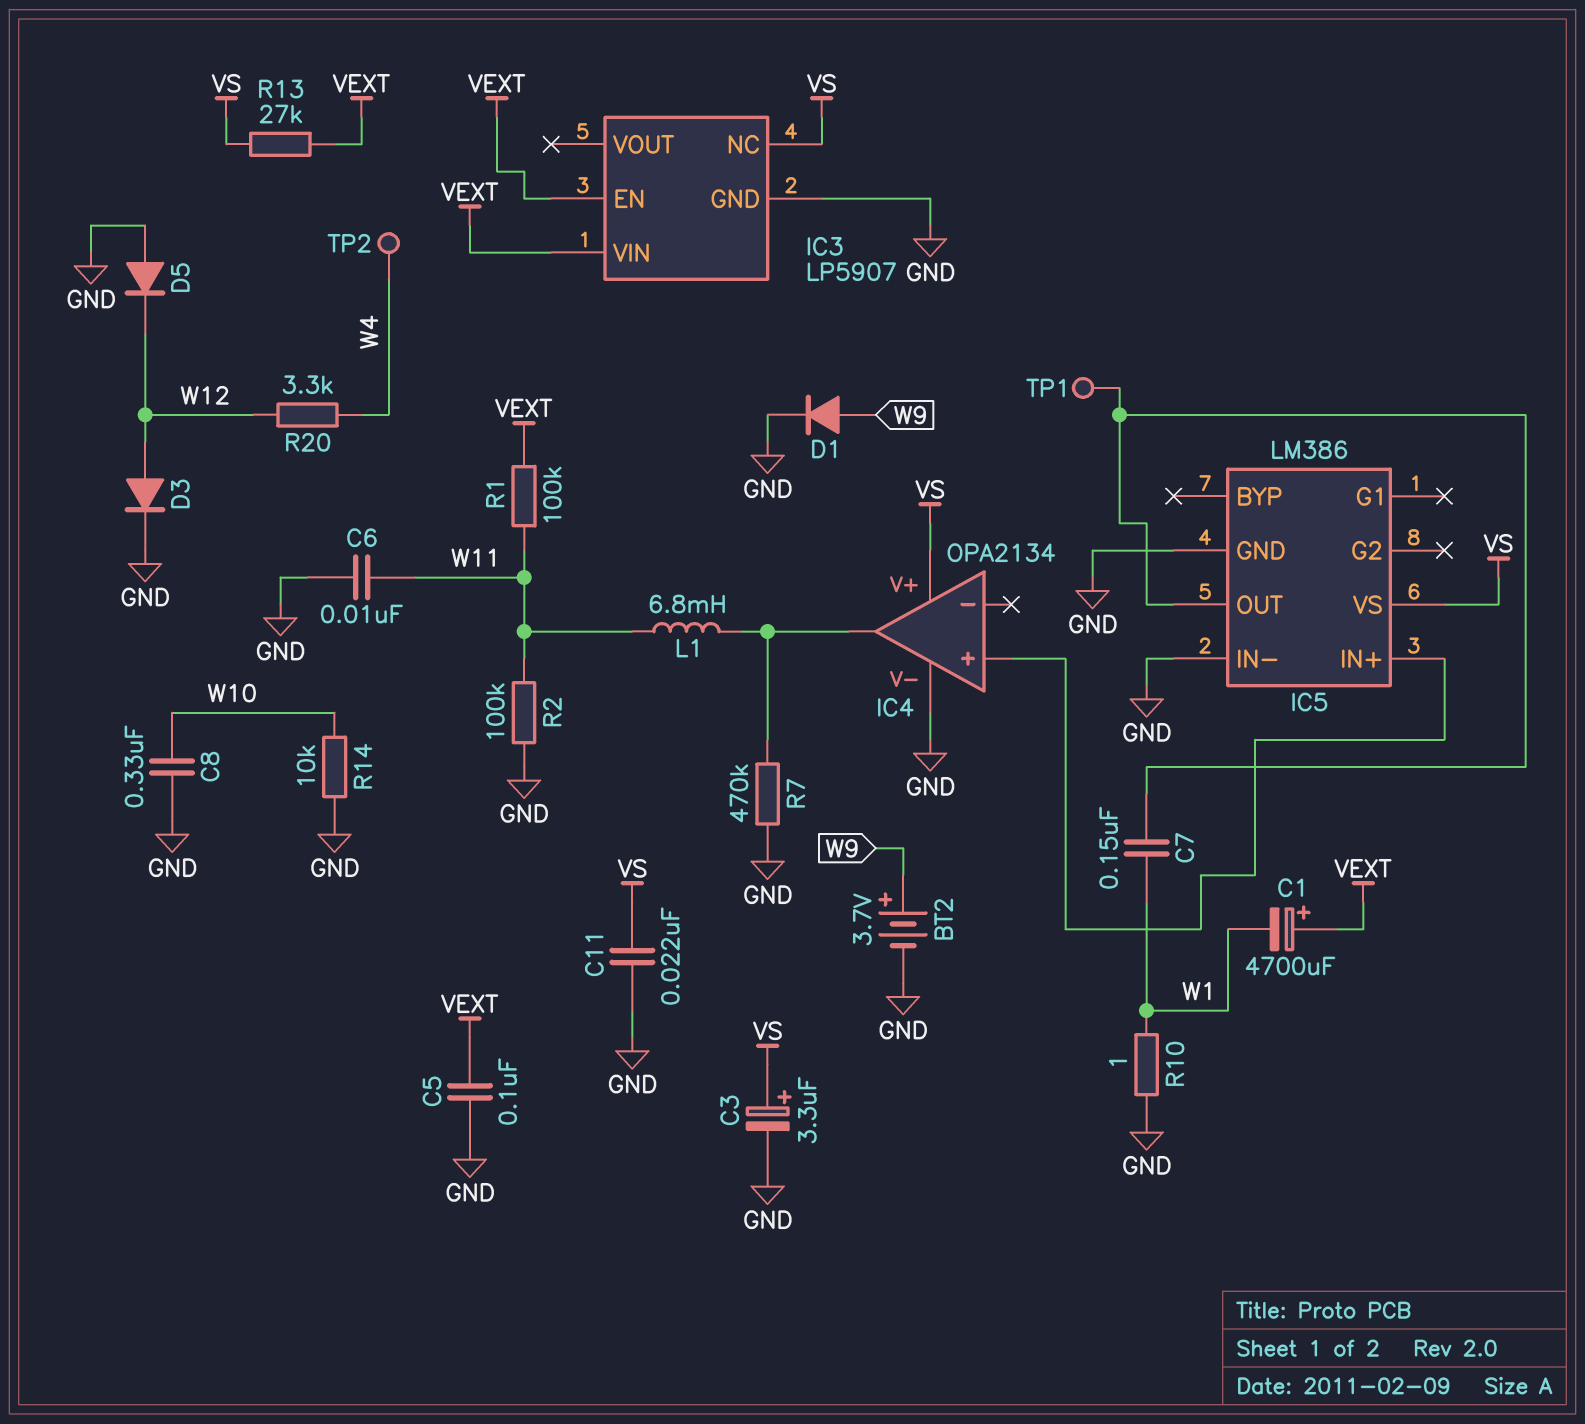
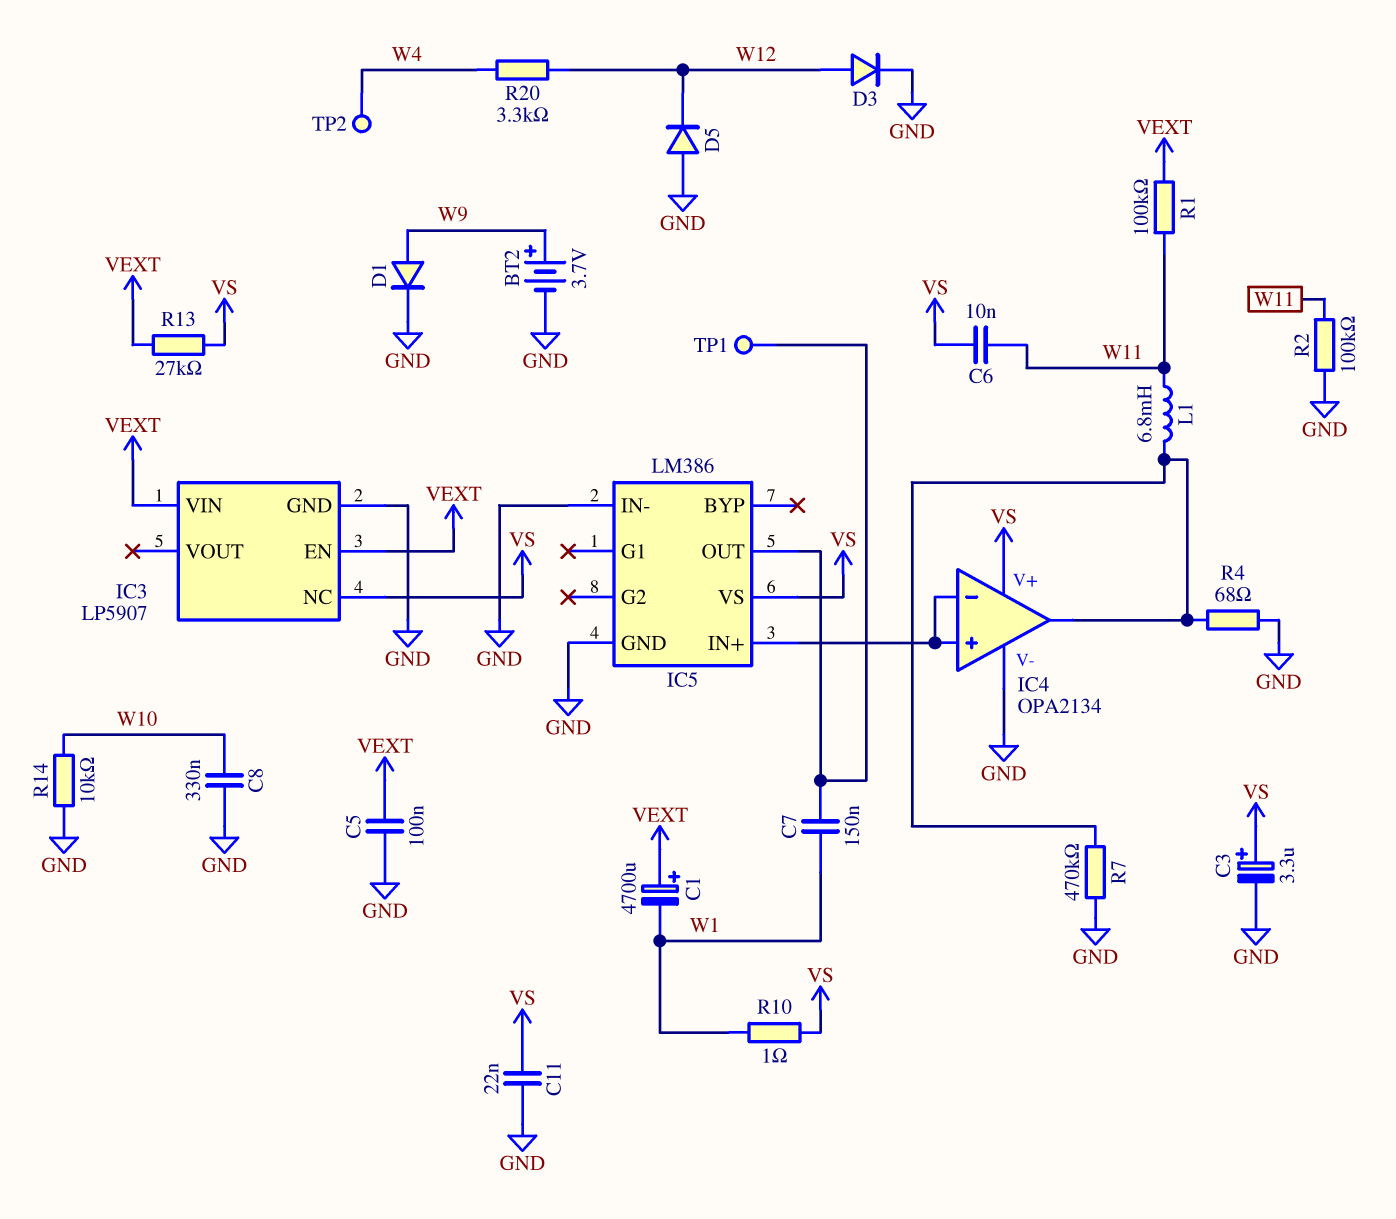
C6: 10nF (GND, W11) -> 10nF (VS, W11)
IC4 pin in-: none -> IC4/in+
R4: none -> 68 (GND, IC4/out)
R10: 1 (GND, W1) -> 1 (VS, W1)

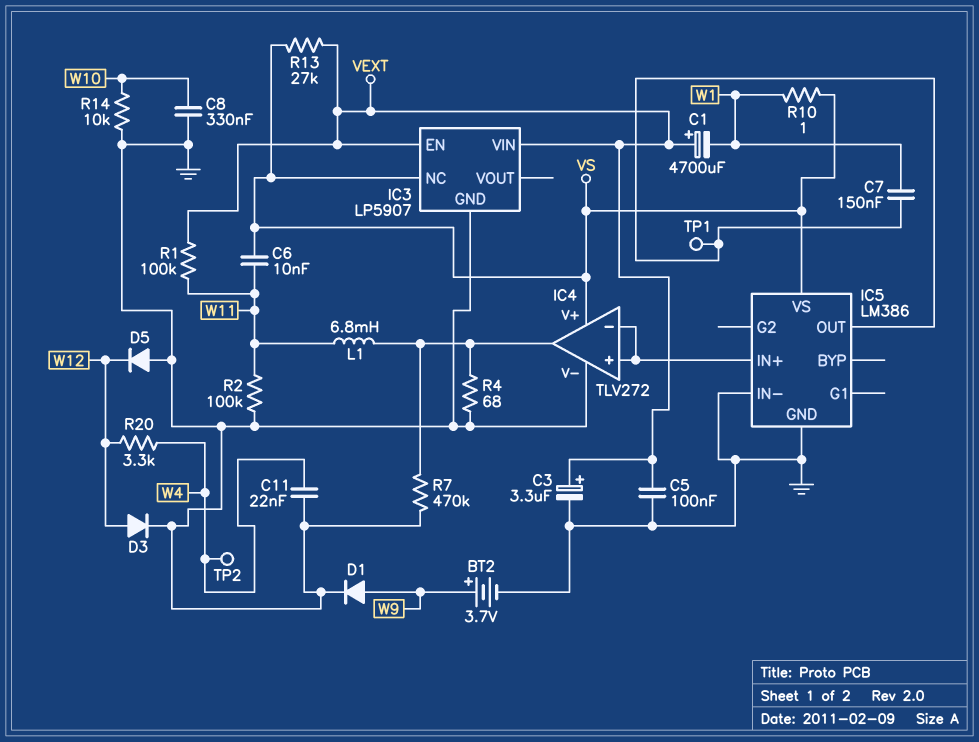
C3: 3.3uF (plus VS, minus GND) -> 3.3uF (plus VEXT, minus GND)
C11: 22nF (GND, VS) -> 22nF (GND, W4)
IC4: OPA2134 -> TLV272

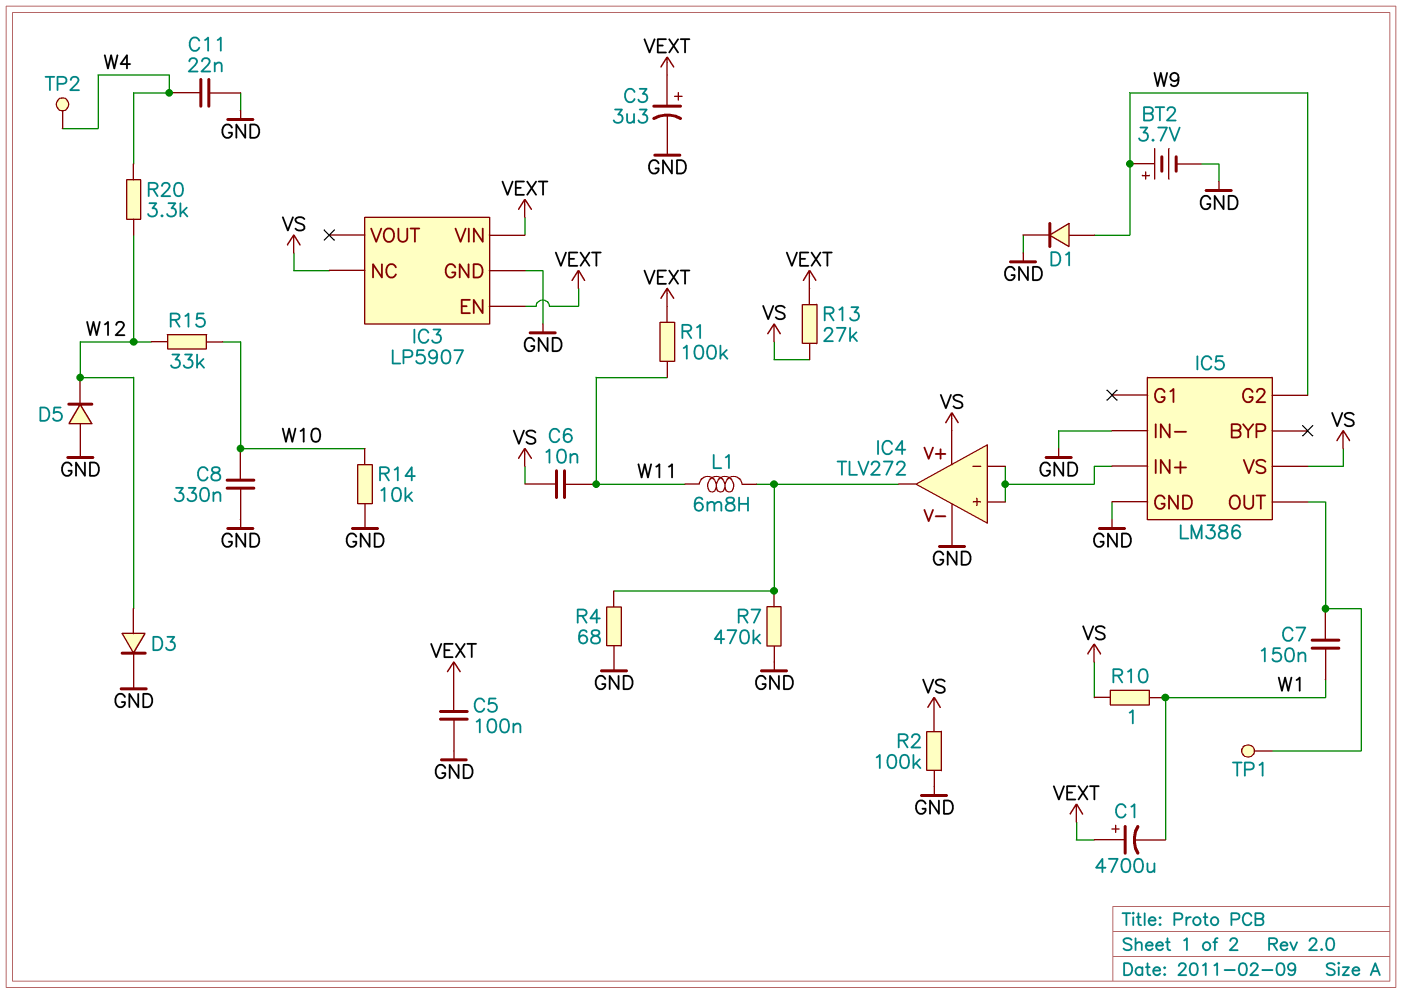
IC5 pin G2: none -> W9
R2: 100k (GND, W11) -> 100k (GND, VS)
R15: none -> 33k (W10, W12)

